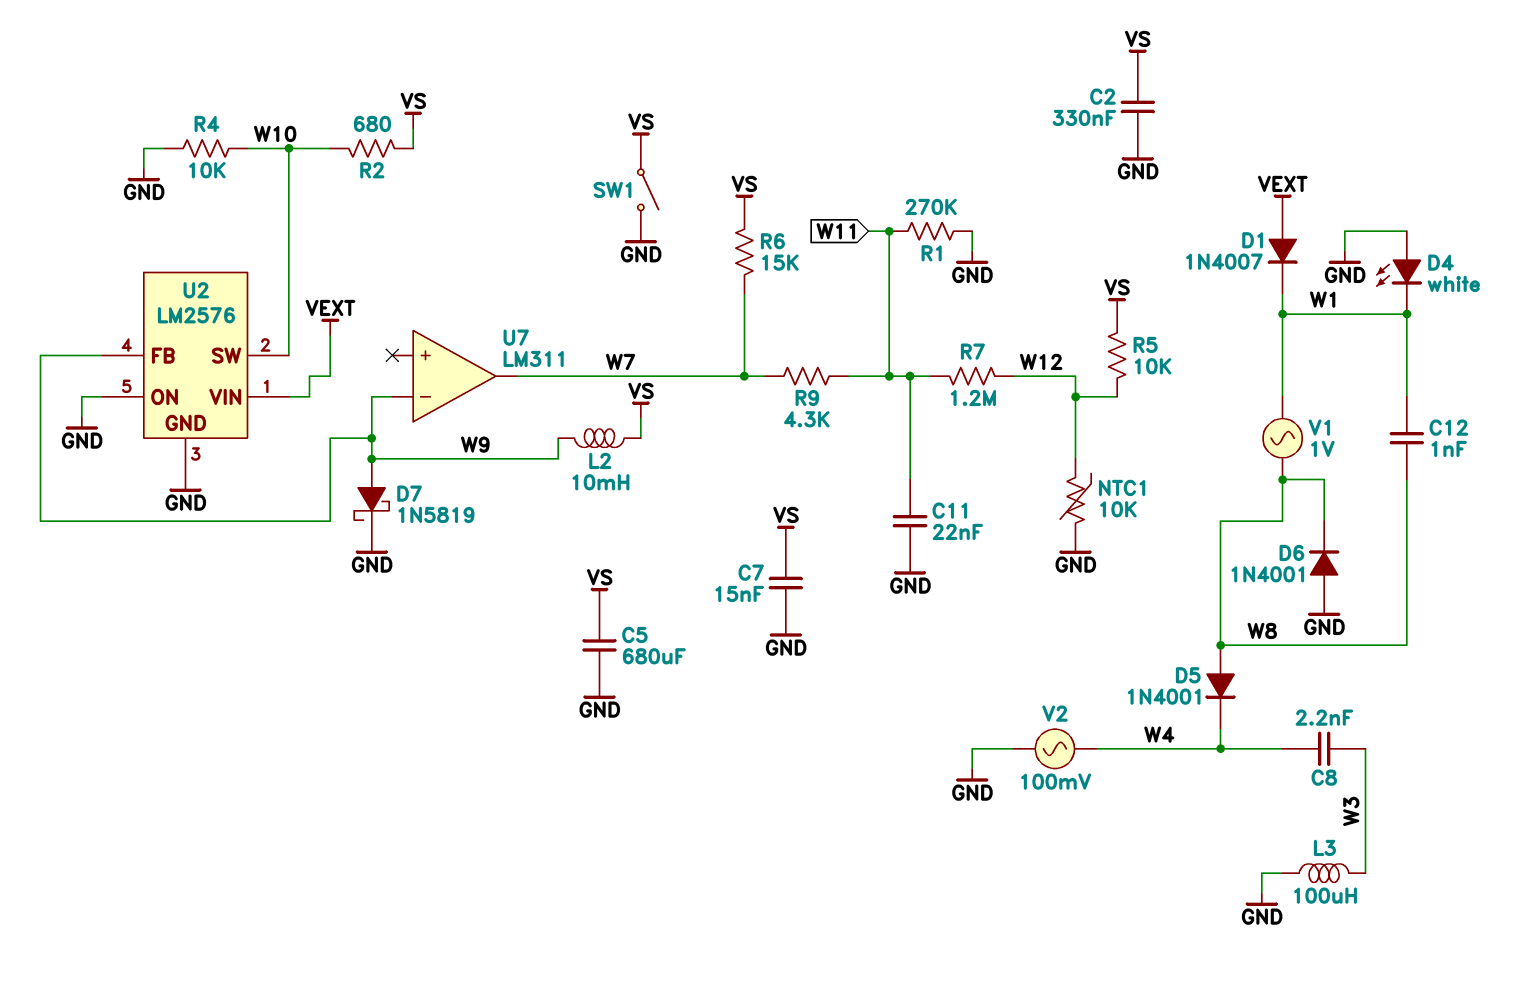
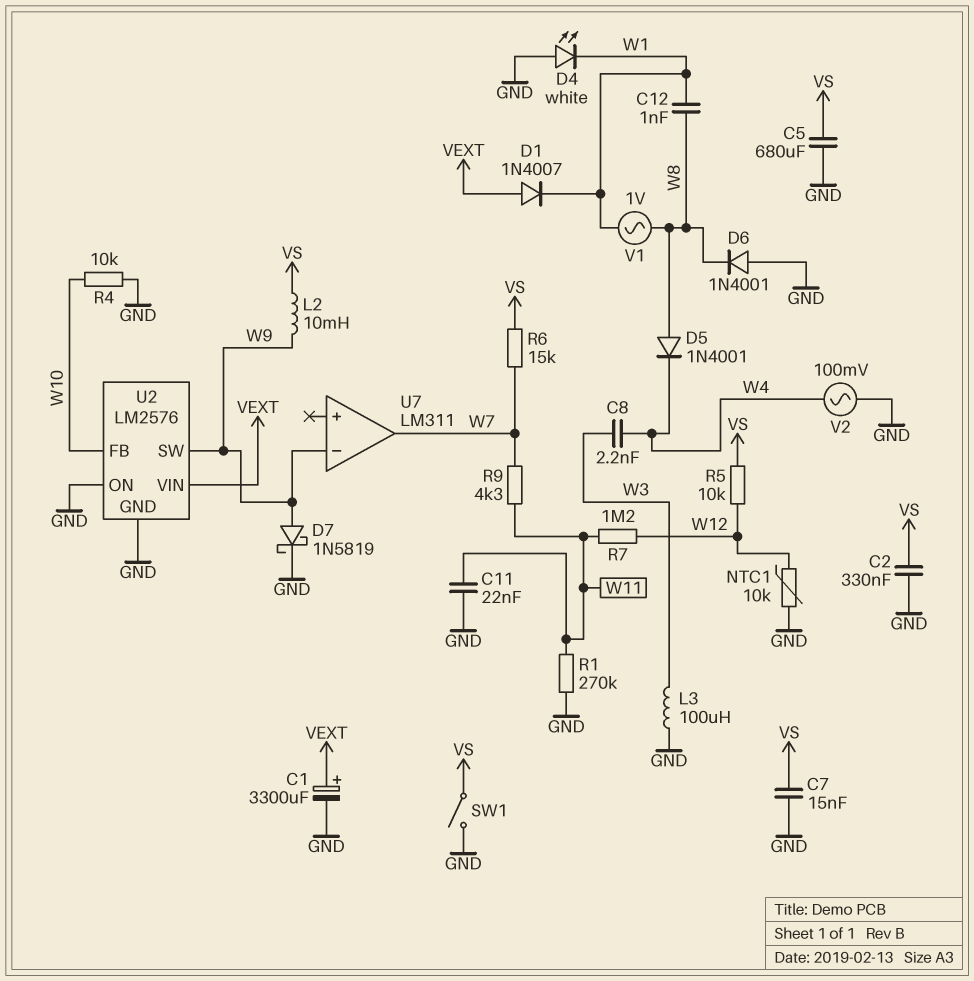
C1: none -> 3300uF (plus VEXT, minus GND)
R2: 680 (VS, W10) -> none
U2 pin FB: W9 -> W10
U2 pin SW: W10 -> W9

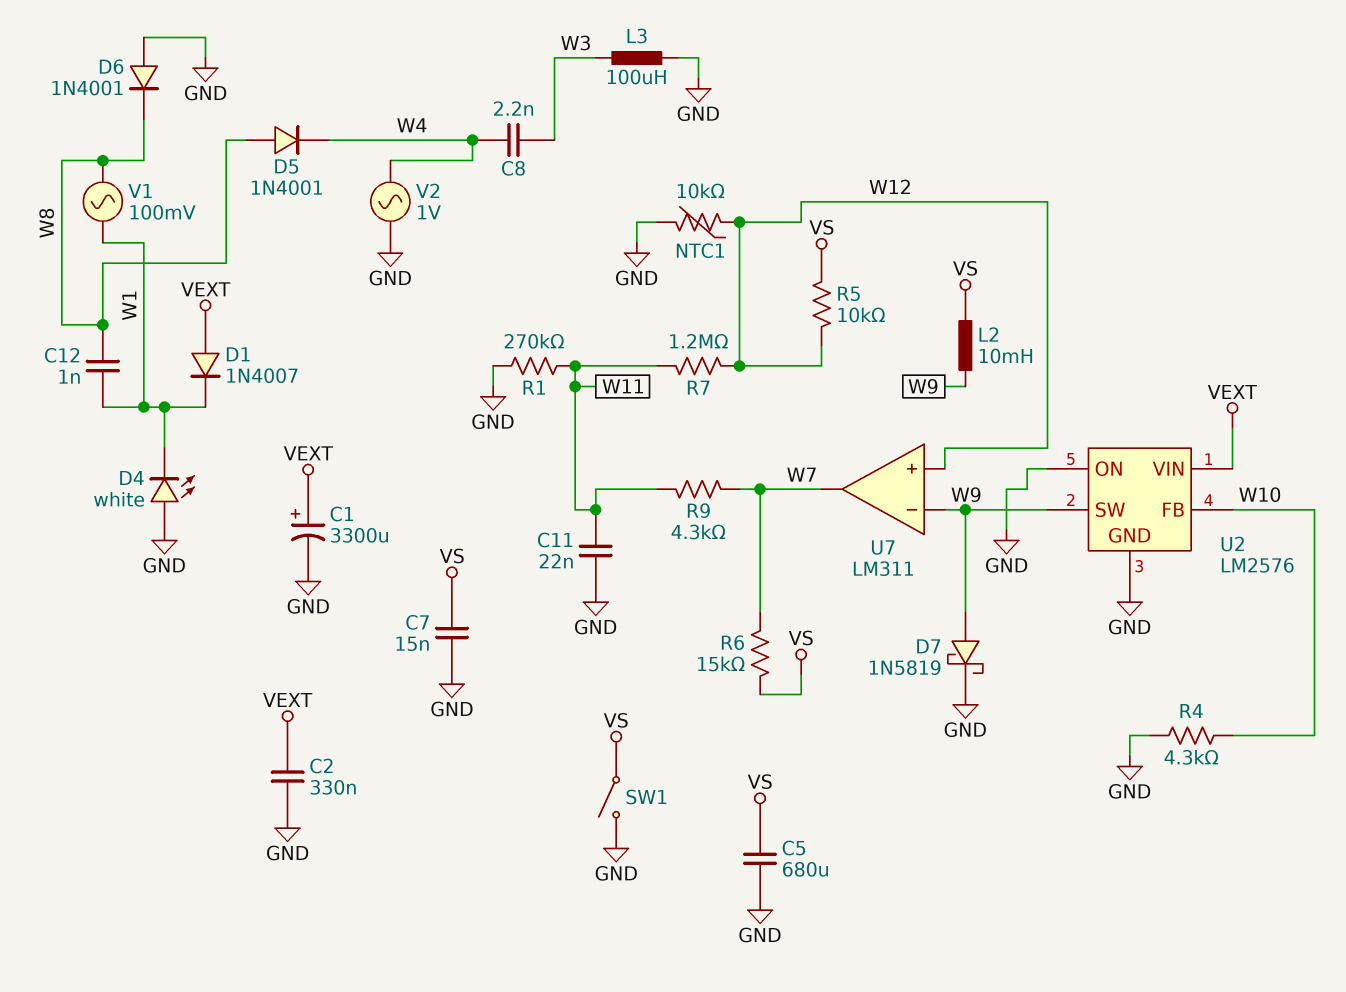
C2: 330nF (GND, VS) -> 330nF (GND, VEXT)
R4: 10k (GND, W10) -> 4.3k (GND, W10)
U7 pin in+: none -> W12
V1: AC 1V (W1, W8) -> AC 100mV (W1, W8)
V2: AC 100mV (GND, W4) -> AC 1V (GND, W4)

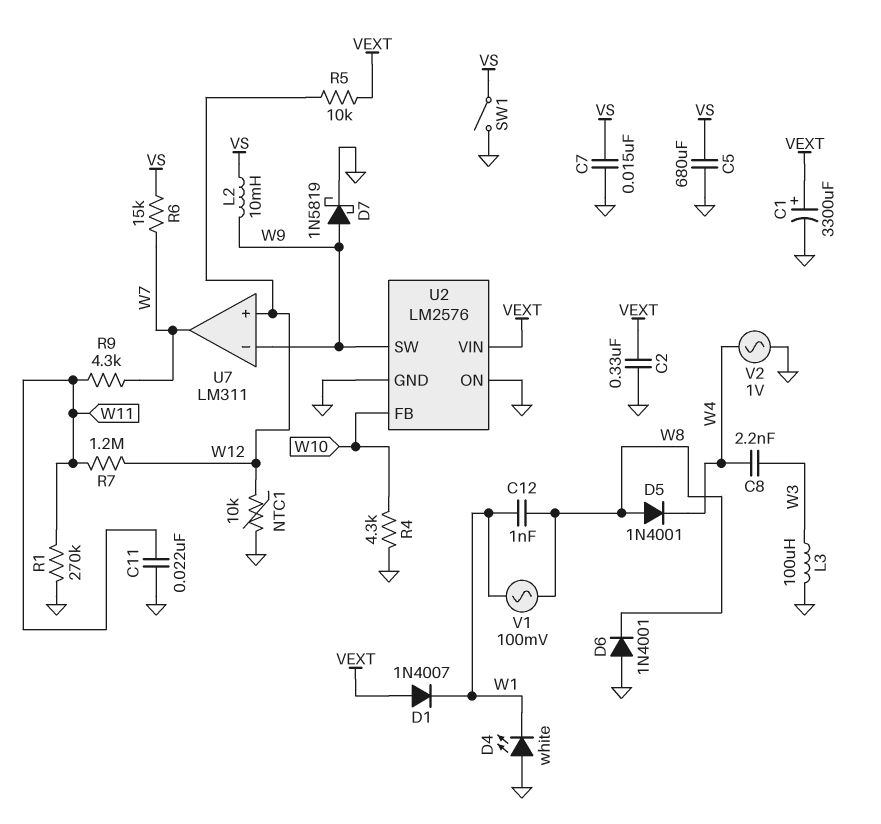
R5: 10k (VS, W12) -> 10k (VEXT, W12)

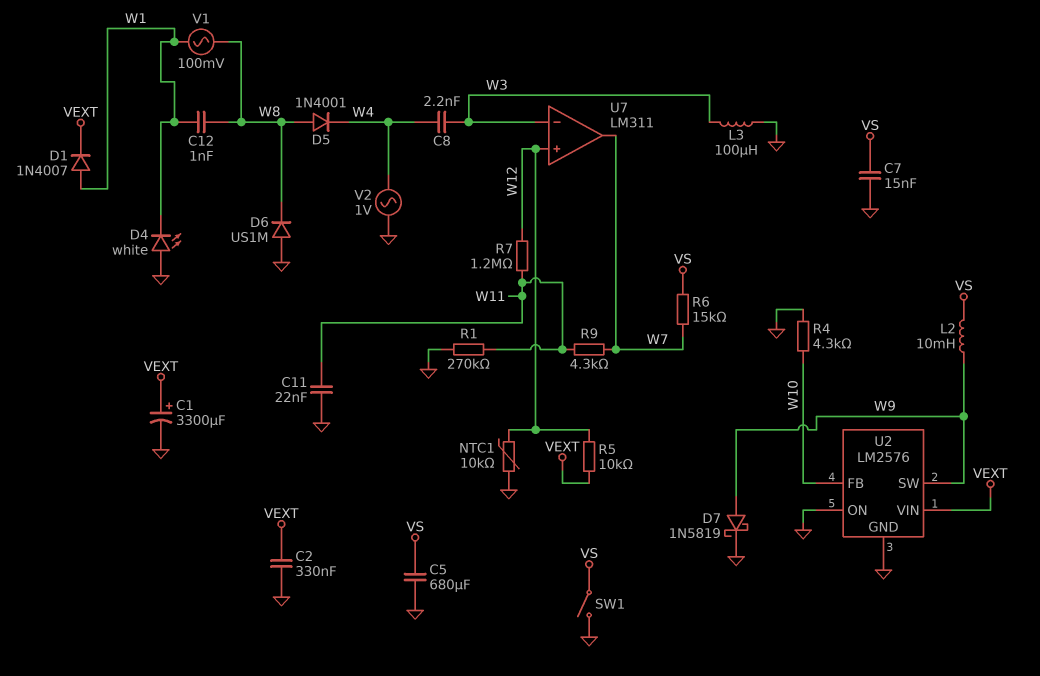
D1: diode 1N4007 (A VEXT, K W1) -> diode 1N4007 (A W1, K VEXT)
D6: diode 1N4001 (A GND, K W8) -> diode US1M (A GND, K W8)
U7 pin in-: W9 -> W3

